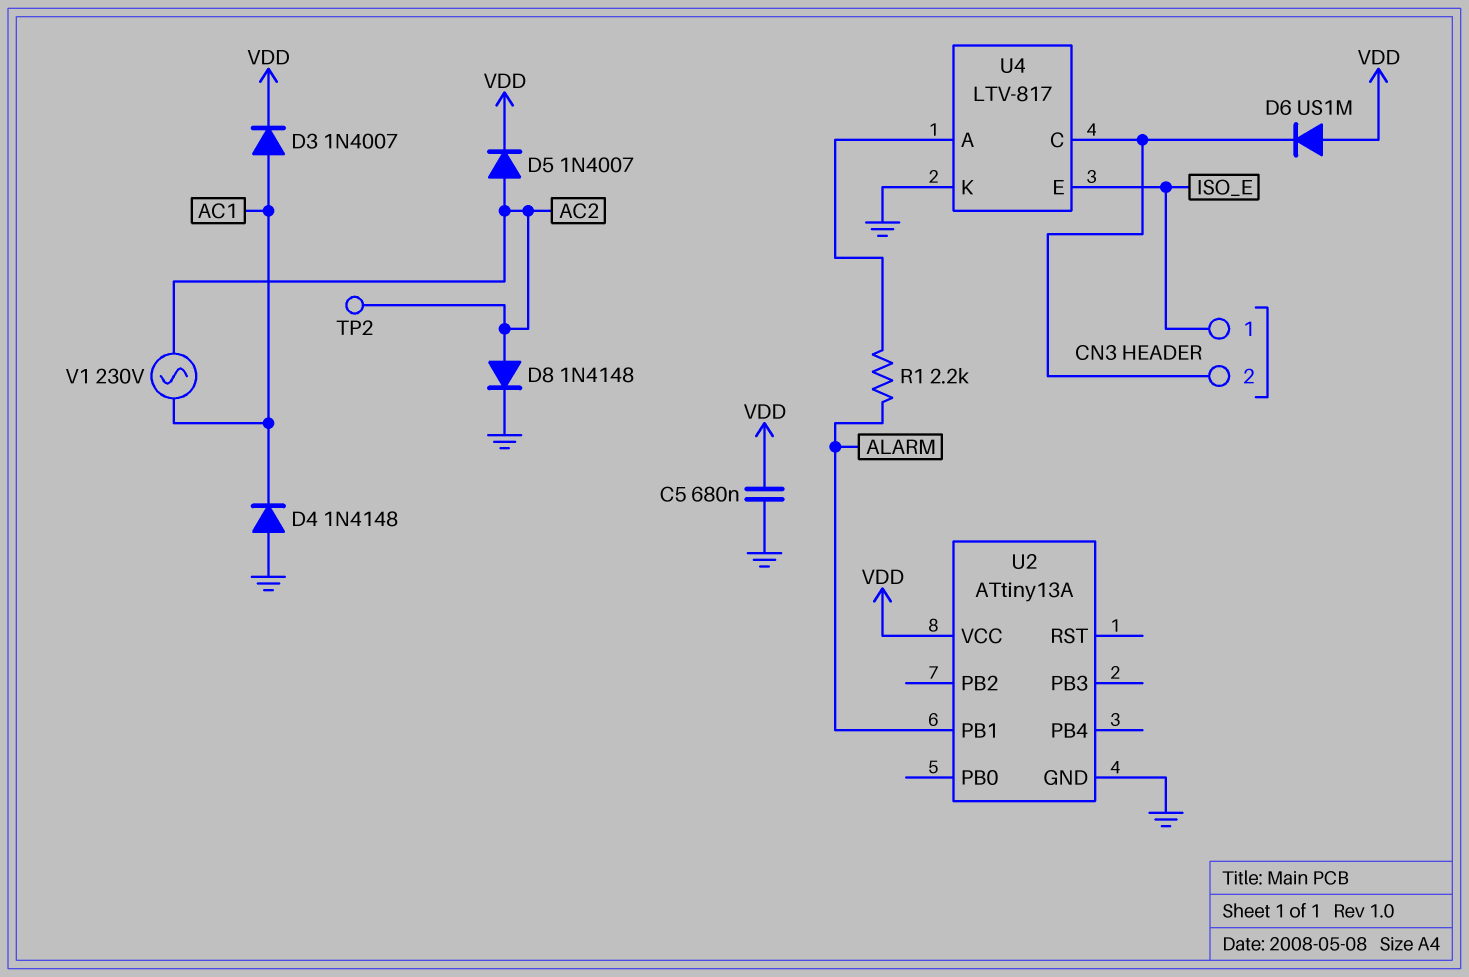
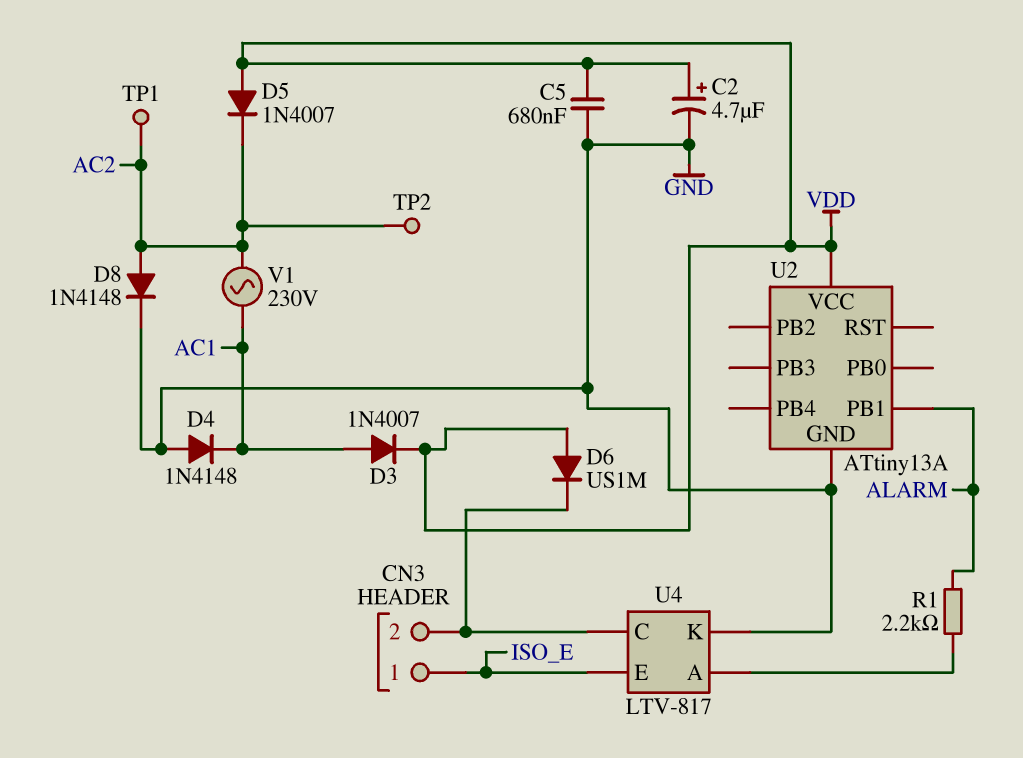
C2: none -> 4.7uF (plus VDD, minus GND)
D5: diode 1N4007 (A AC2, K VDD) -> diode 1N4007 (A VDD, K AC2)
TP1: none -> test point (AC2)

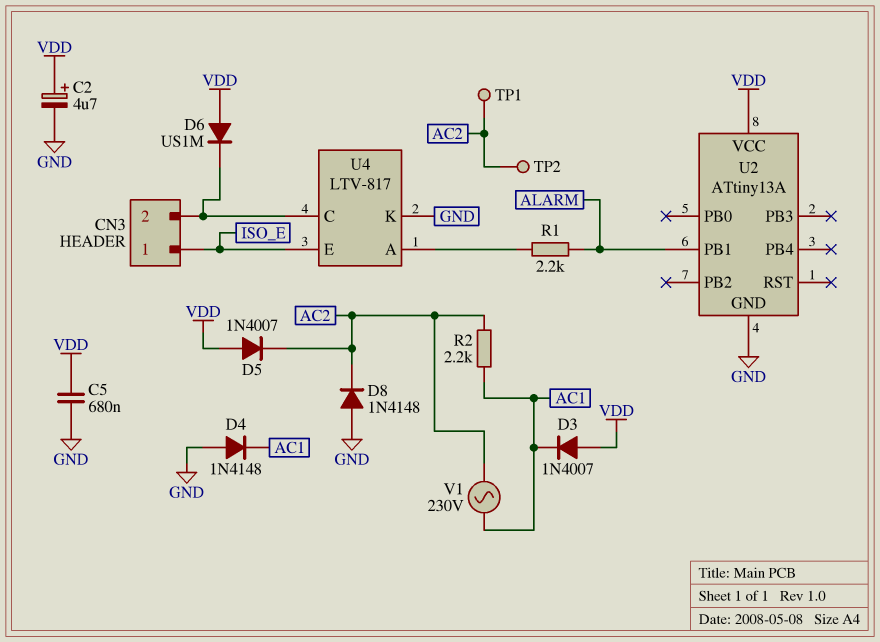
D3: diode 1N4007 (A AC1, K VDD) -> diode 1N4007 (A VDD, K AC1)
D8: diode 1N4148 (A AC2, K GND) -> diode 1N4148 (A GND, K AC2)
R2: none -> 2.2k (AC1, AC2)

